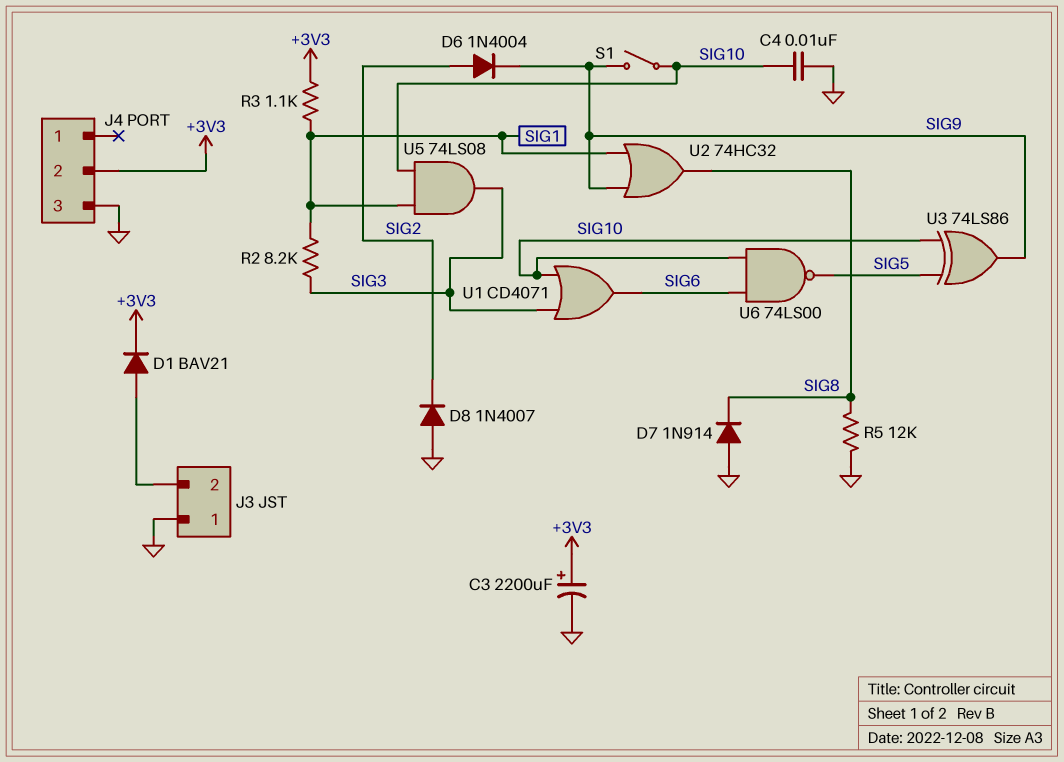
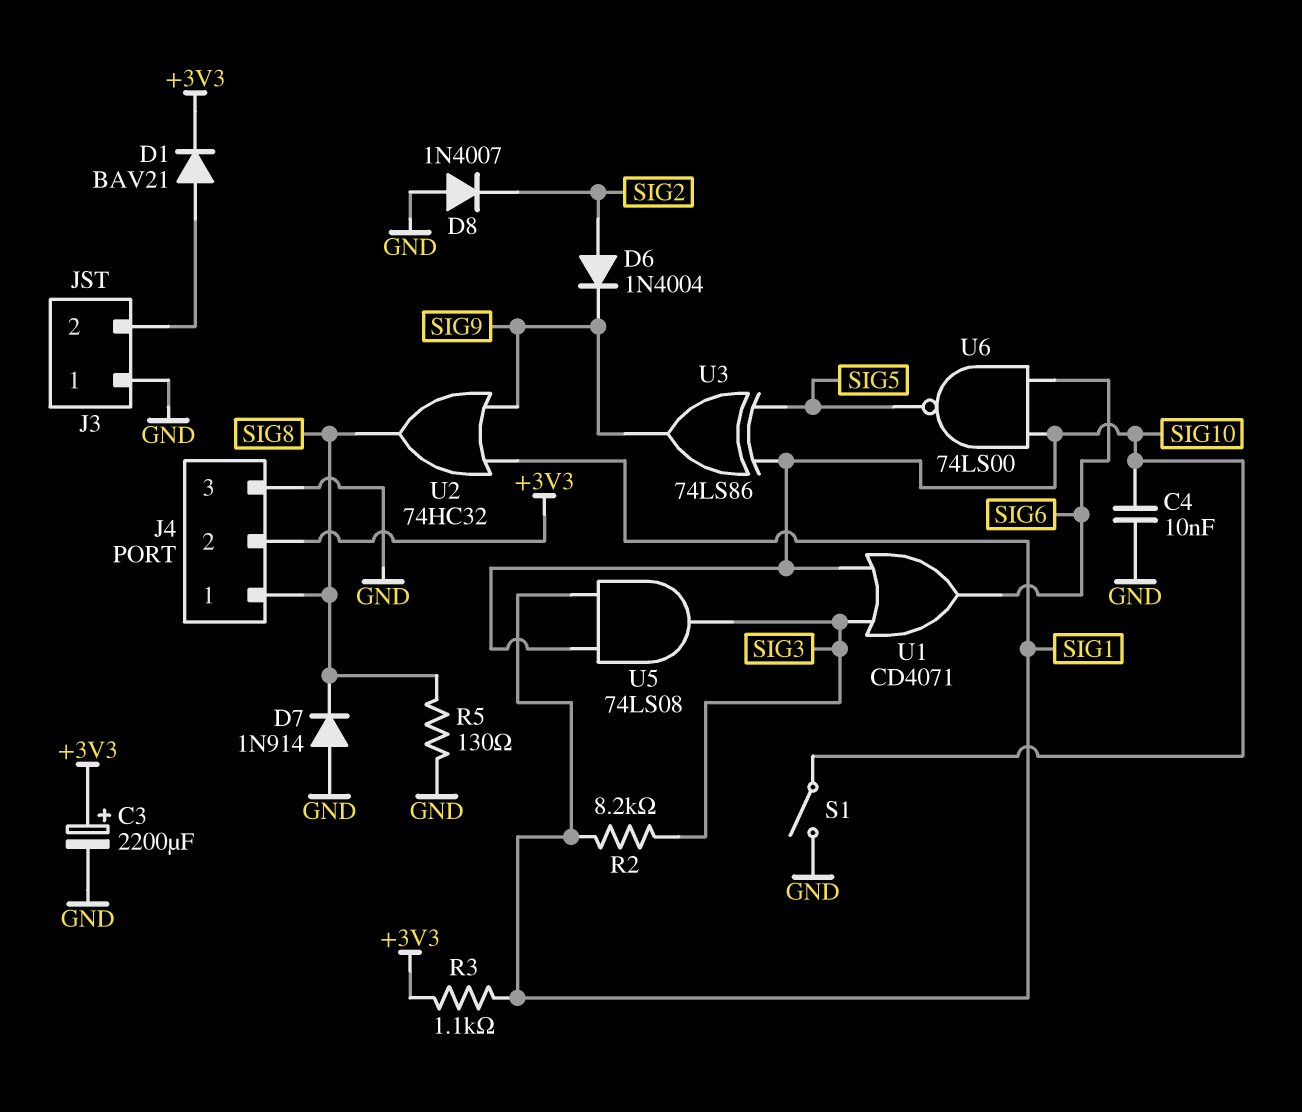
J4 pin 1: none -> SIG8
R5: 12k (GND, SIG8) -> 130 (GND, SIG8)
S1: switch (SIG9, SIG10) -> switch (GND, SIG10)

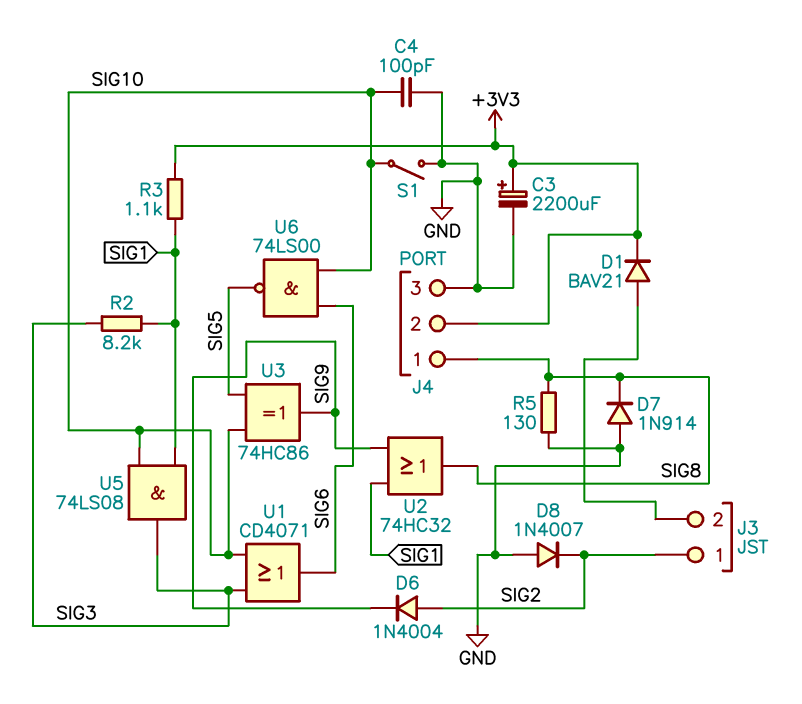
C4: 10nF (GND, SIG10) -> 100pF (GND, SIG10)
J3 pin 1: GND -> SIG2
U3: XOR 74LS86 (in SIG5, in SIG10, out SIG9) -> XOR 74HC86 (in SIG5, in SIG10, out SIG9)

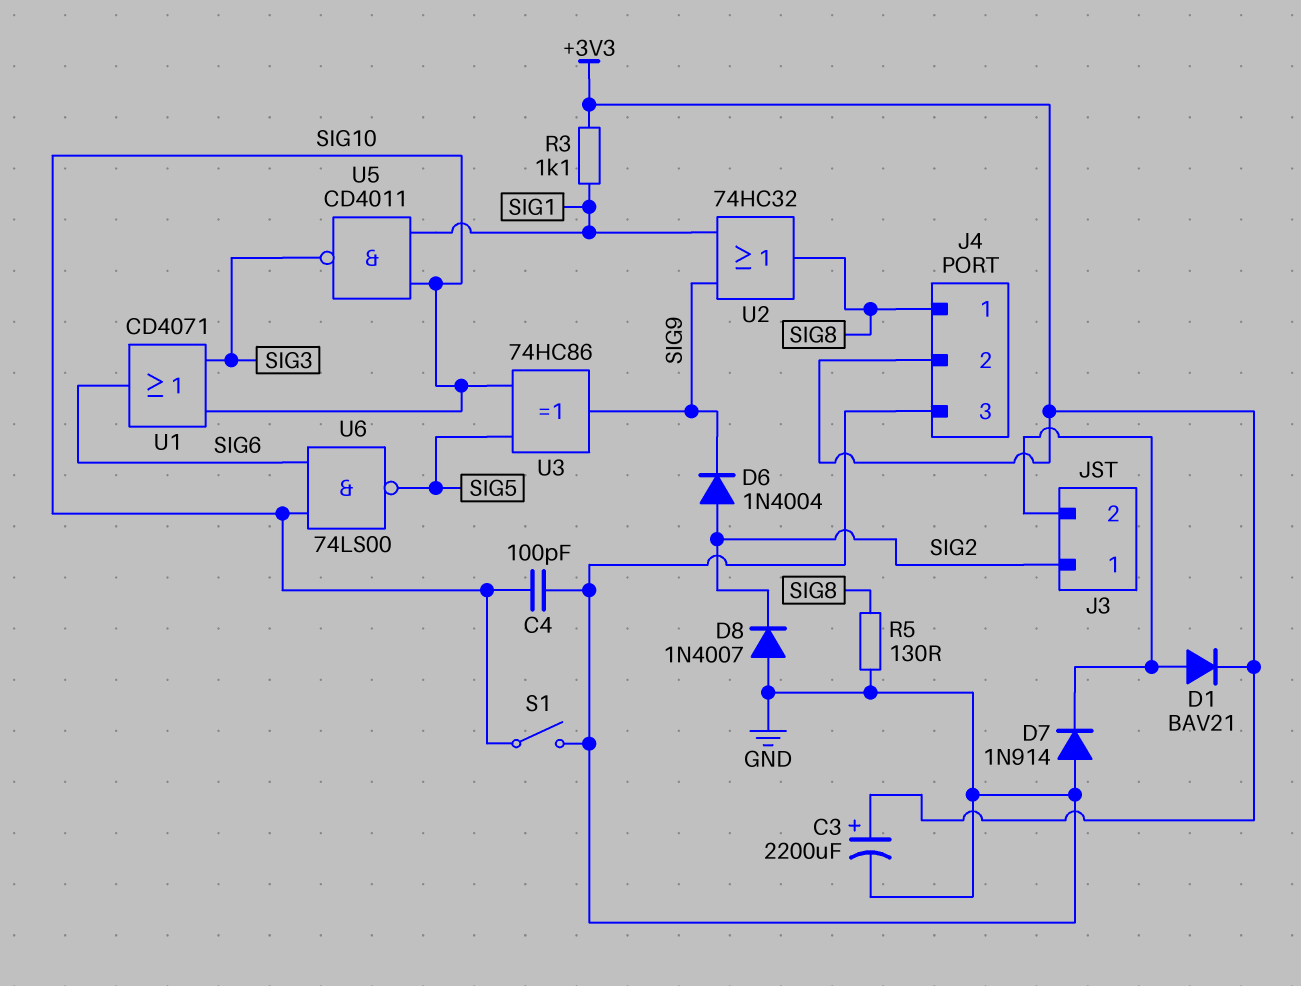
D7: diode 1N914 (A GND, K SIG8) -> diode 1N914 (A GND, K J3/2)
R2: 8.2k (SIG1, SIG3) -> none
U5: AND 74LS08 (in SIG1, in SIG10, out SIG3) -> NAND CD4011 (in SIG1, in SIG10, out SIG3)

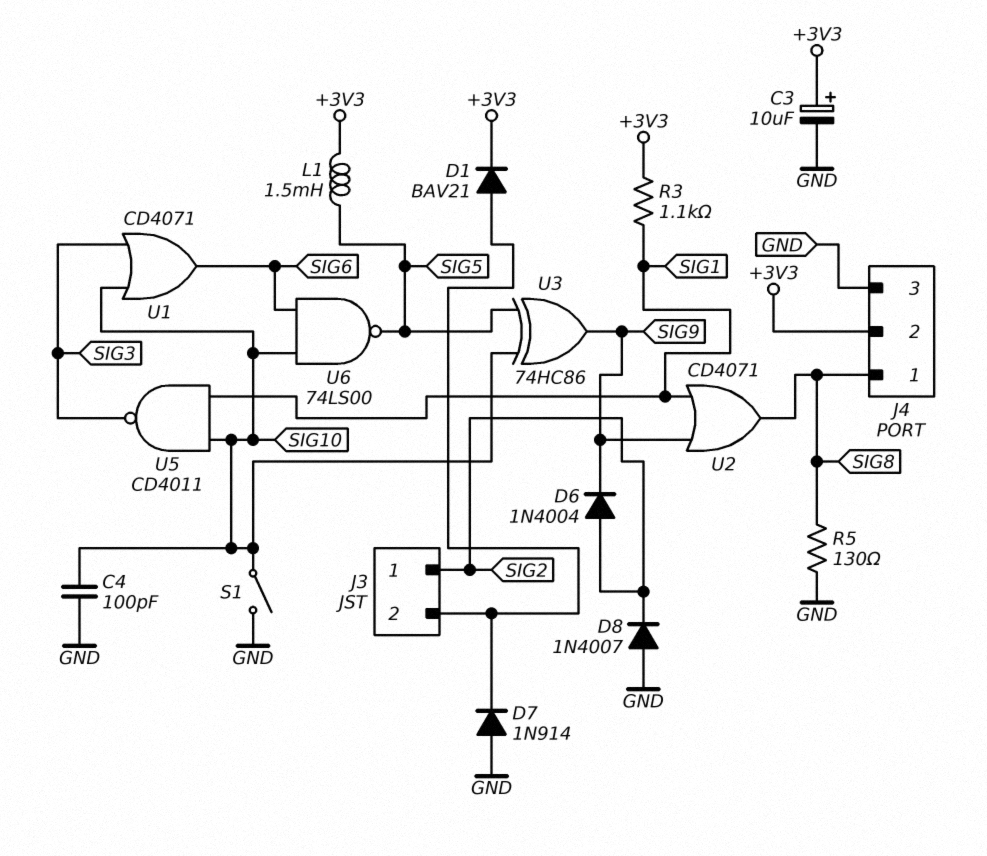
C3: 2200uF (plus +3V3, minus GND) -> 10uF (plus +3V3, minus GND)
L1: none -> 1.5mH (+3V3, SIG5)
U2: OR 74HC32 (in SIG1, in SIG9, out SIG8) -> OR CD4071 (in SIG1, in SIG9, out SIG8)

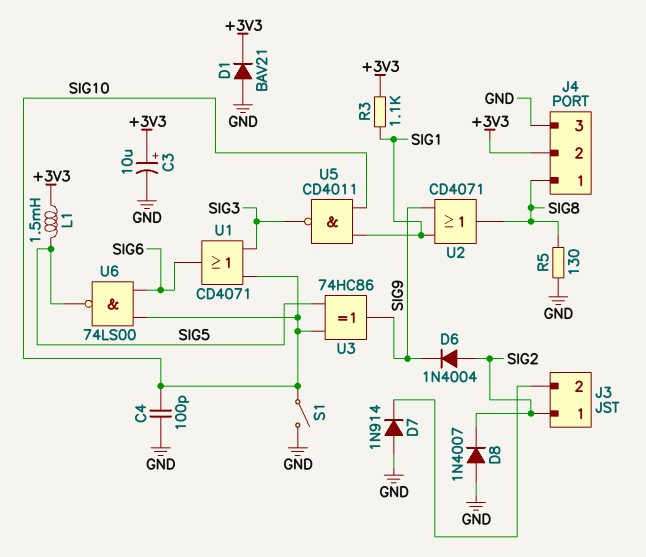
D1: diode BAV21 (A J3/2, K +3V3) -> diode BAV21 (A GND, K +3V3)

